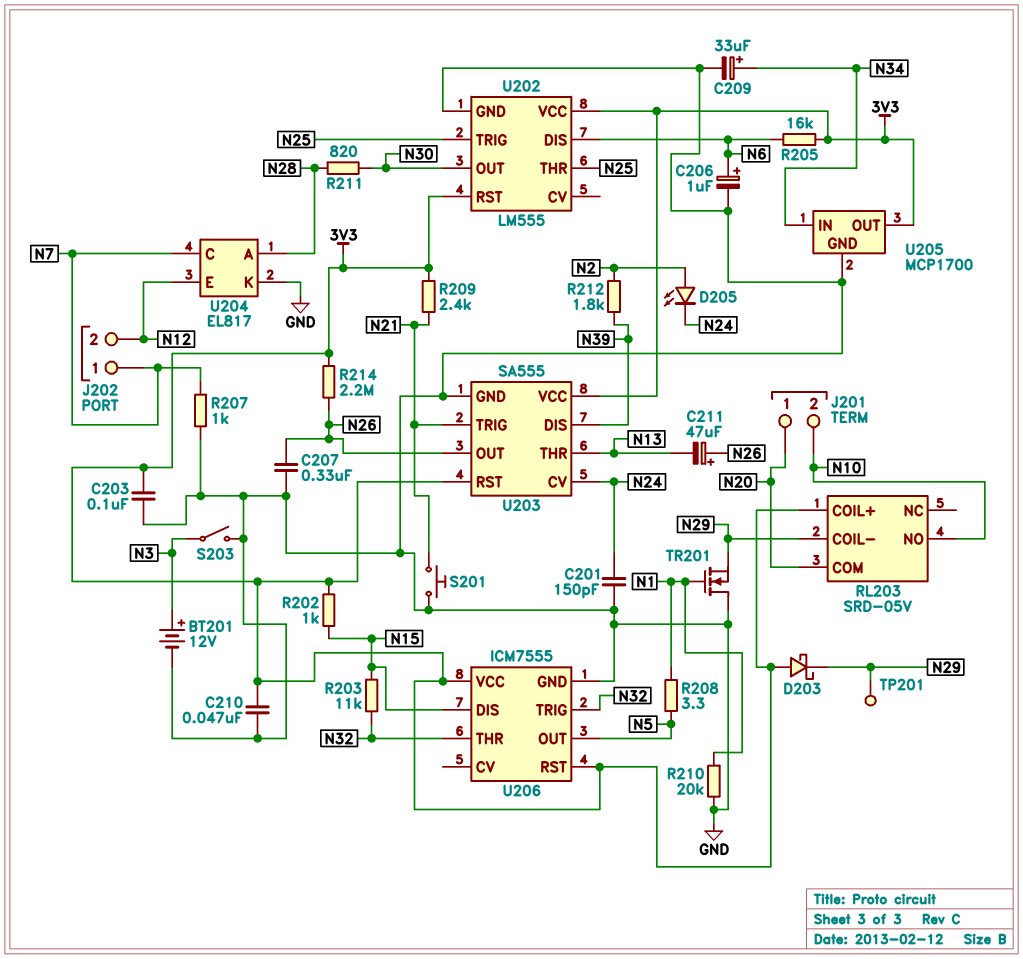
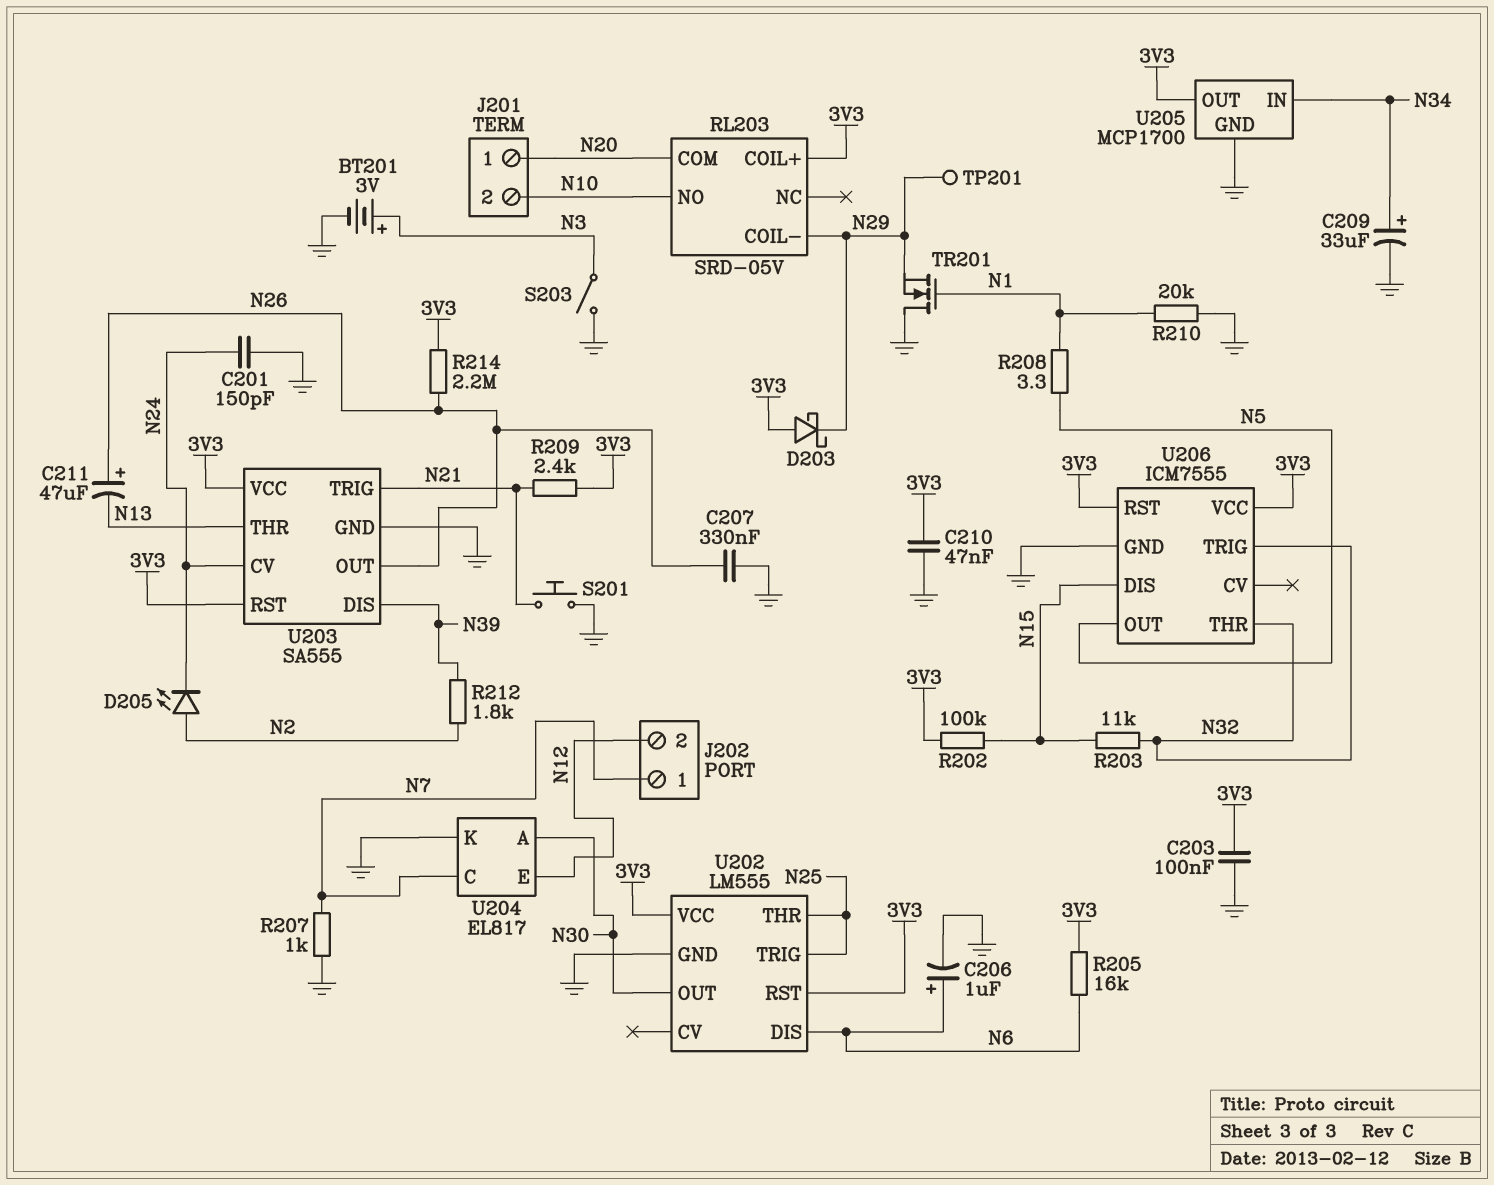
BT201: 12V (plus N3, minus GND) -> 3V (plus N3, minus GND)
R202: 1k (3V3, N15) -> 100k (3V3, N15)
R211: 820 (N28, N30) -> none
U204 pin A: N28 -> N30

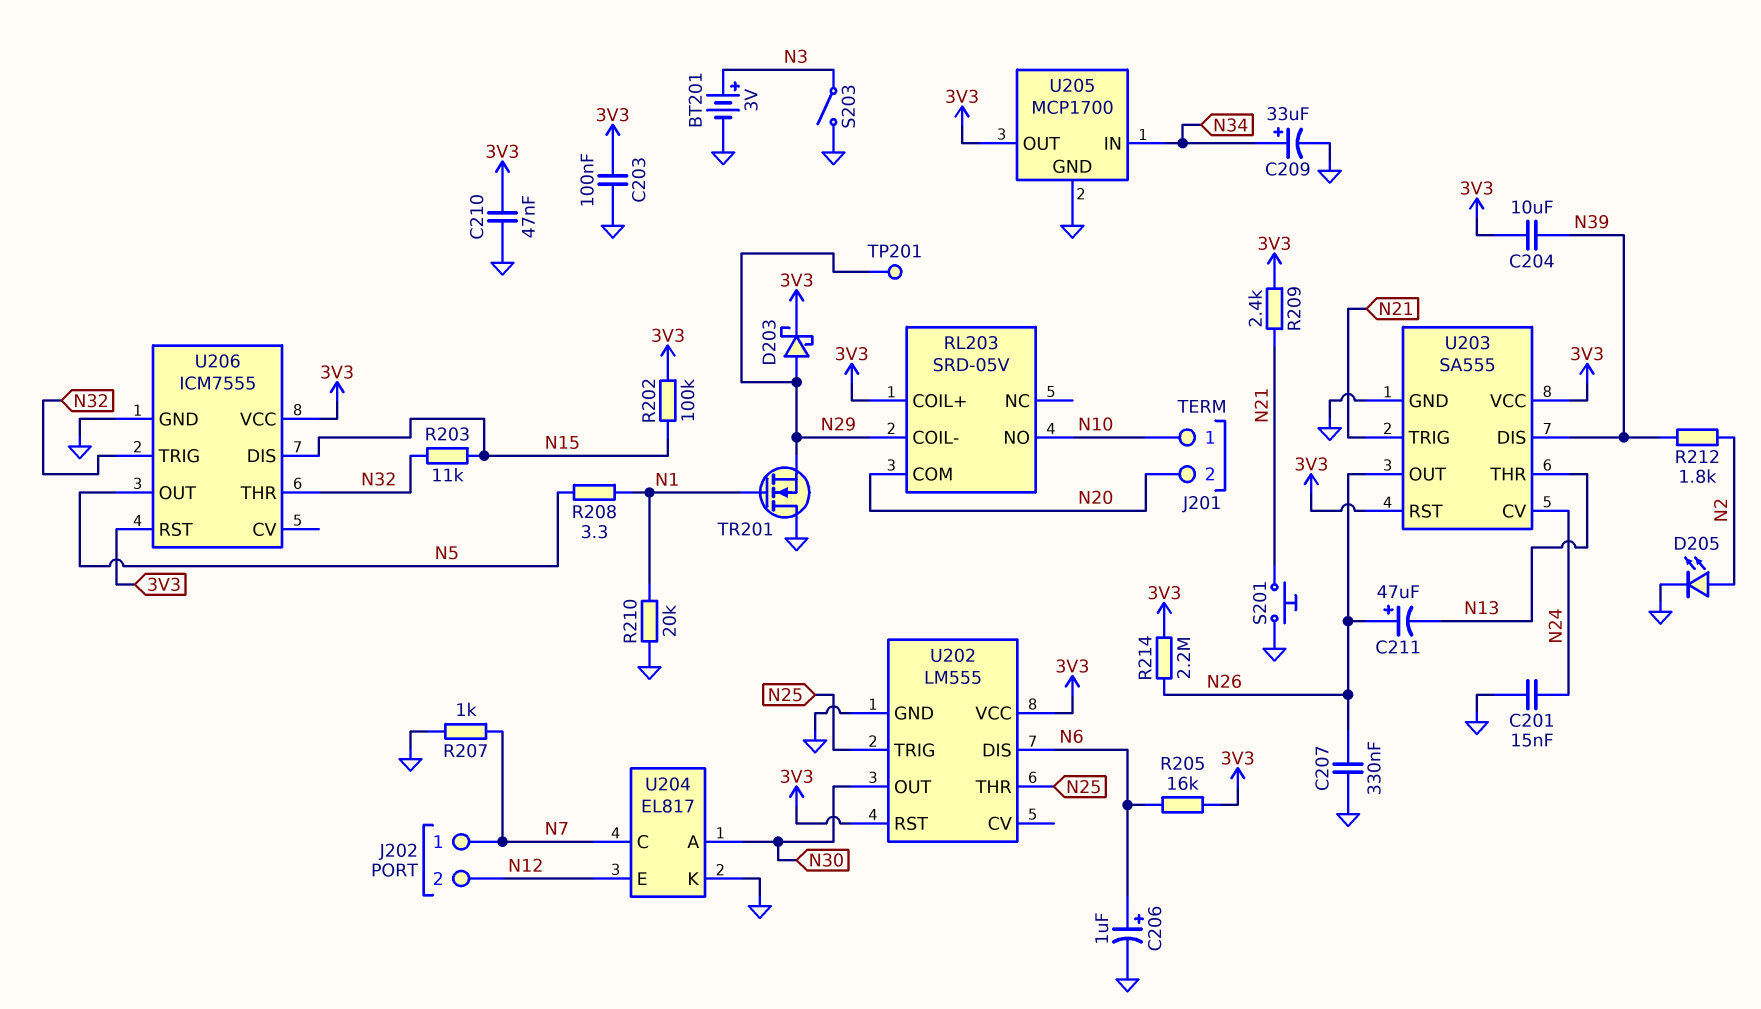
C201: 150pF (GND, N24) -> 15nF (GND, N24)
C204: none -> 10uF (3V3, N39)
D203: schottky (A 3V3, K N29) -> schottky (A N29, K 3V3)
D205: LED (A N2, K N24) -> LED (A N2, K GND)
J201 pin 1: N20 -> N10
J201 pin 2: N10 -> N20

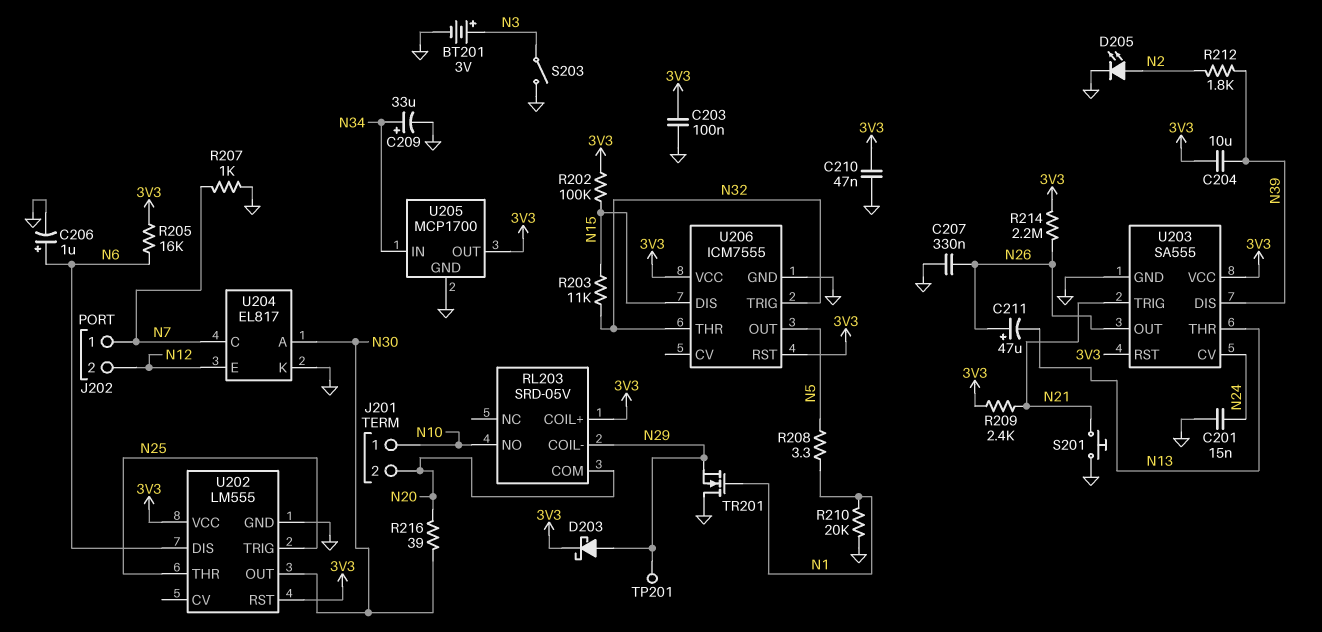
R216: none -> 39 (N20, N30)

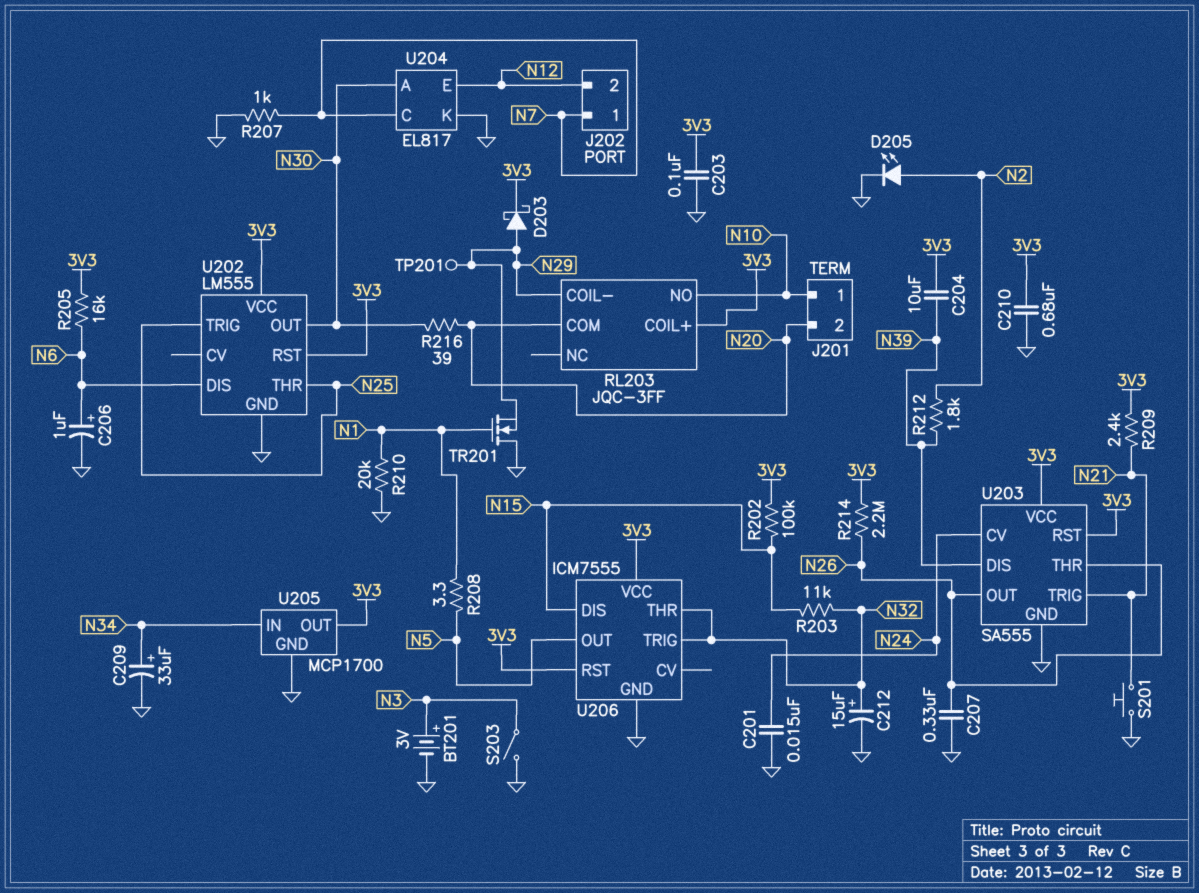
C210: 47nF (3V3, GND) -> 680nF (3V3, GND)
C211: 47uF (plus N26, minus N13) -> none
C212: none -> 15uF (plus N32, minus GND)
RL203: SRD-05V -> JQC-3FF
U203 pin THR: N13 -> N26

